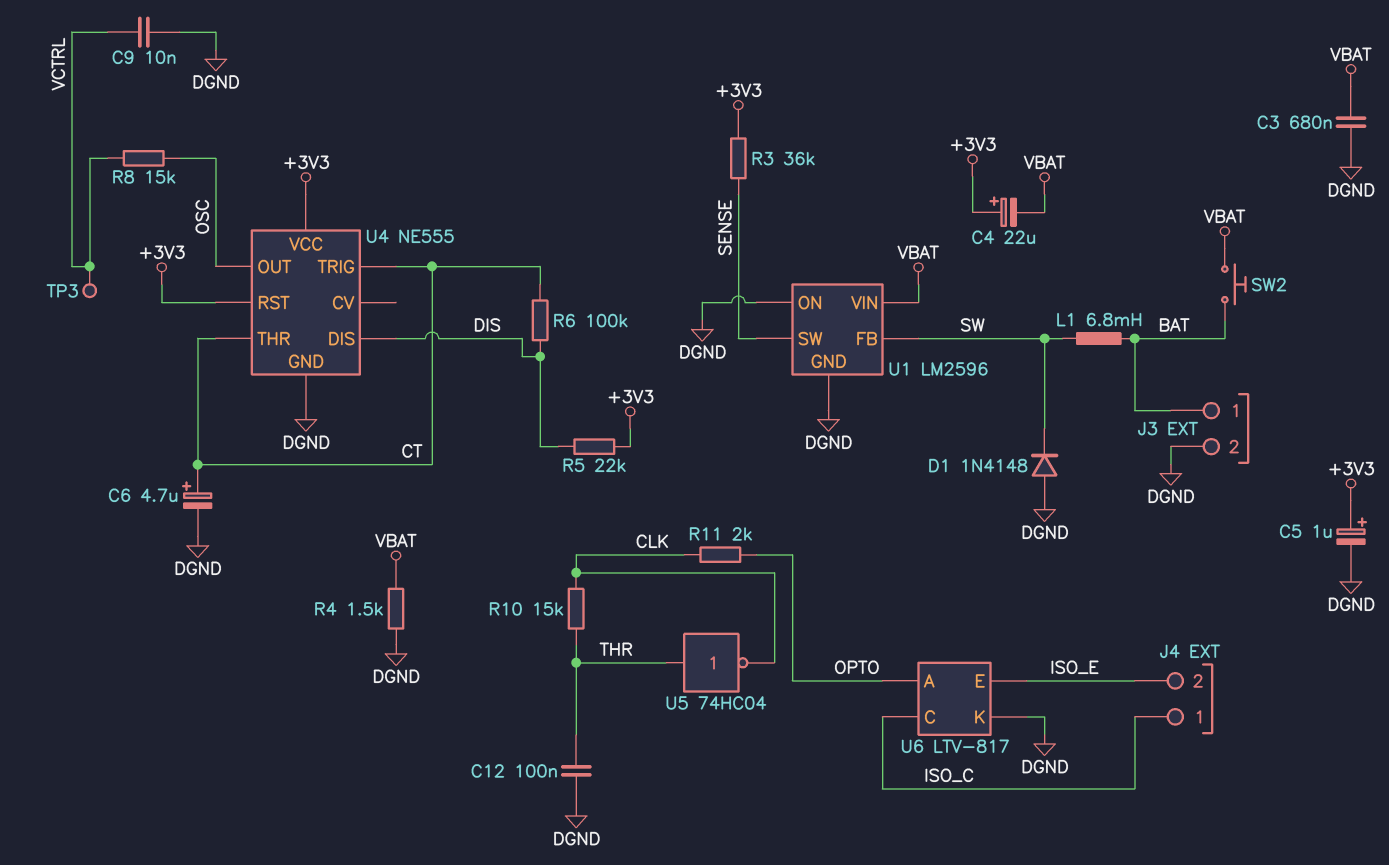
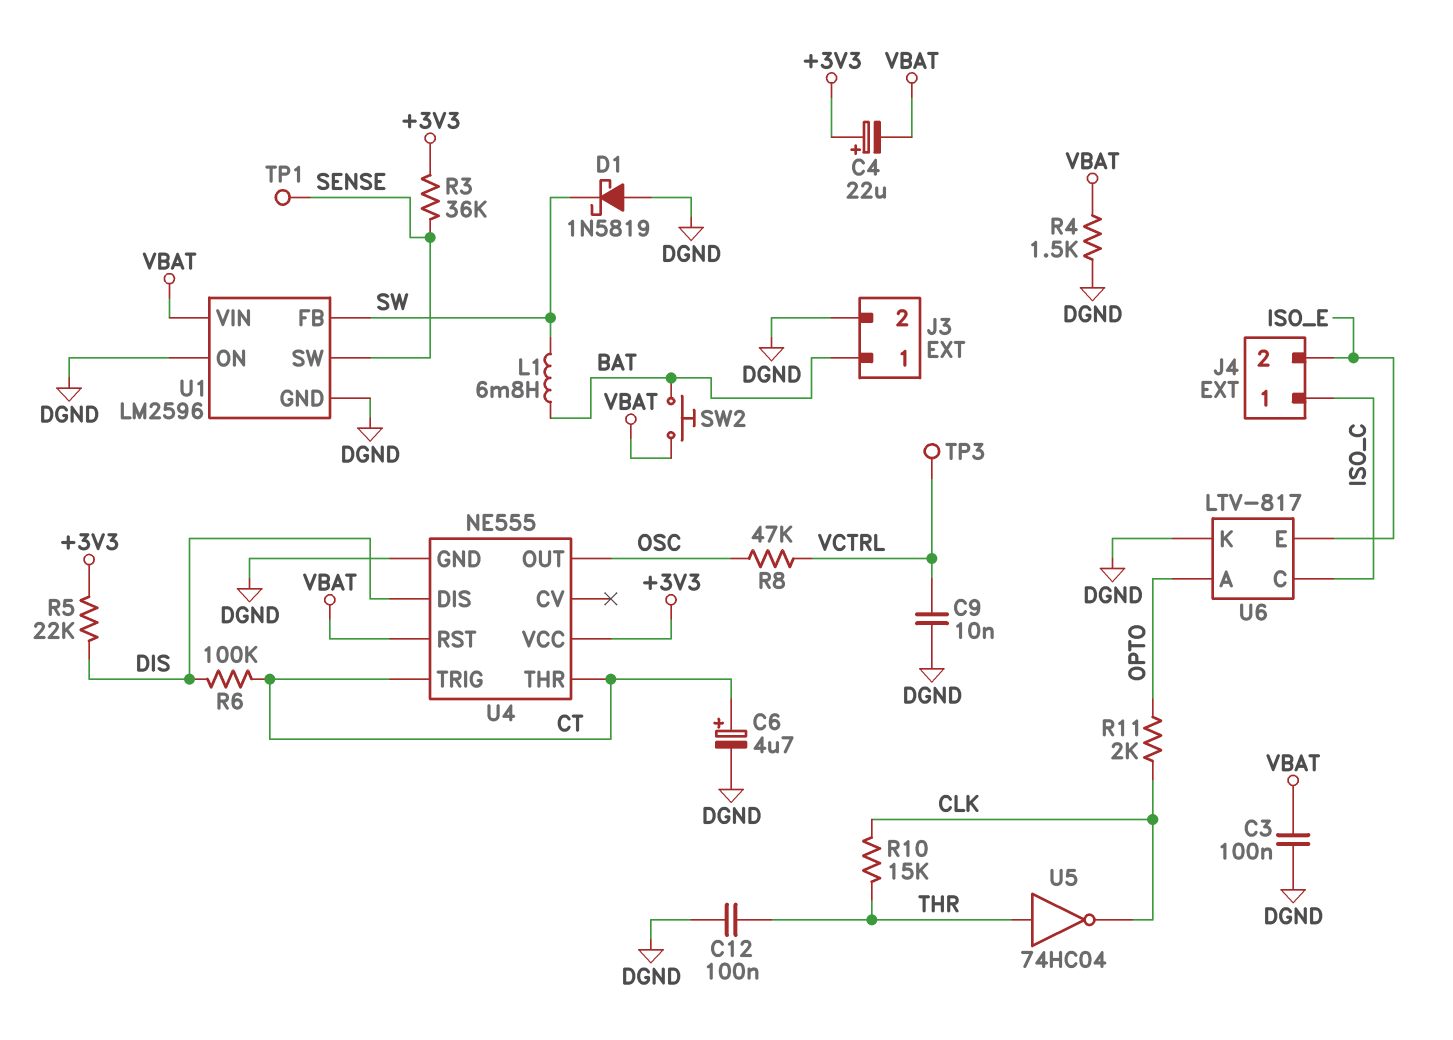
C3: 680nF (DGND, VBAT) -> 100nF (DGND, VBAT)
C5: 1uF (plus +3V3, minus DGND) -> none
D1: diode 1N4148 (A DGND, K SW) -> schottky 1N5819 (A DGND, K SW)
R8: 15k (OSC, VCTRL) -> 47k (OSC, VCTRL)
TP1: none -> test point (SENSE)
U4 pin RST: +3V3 -> VBAT

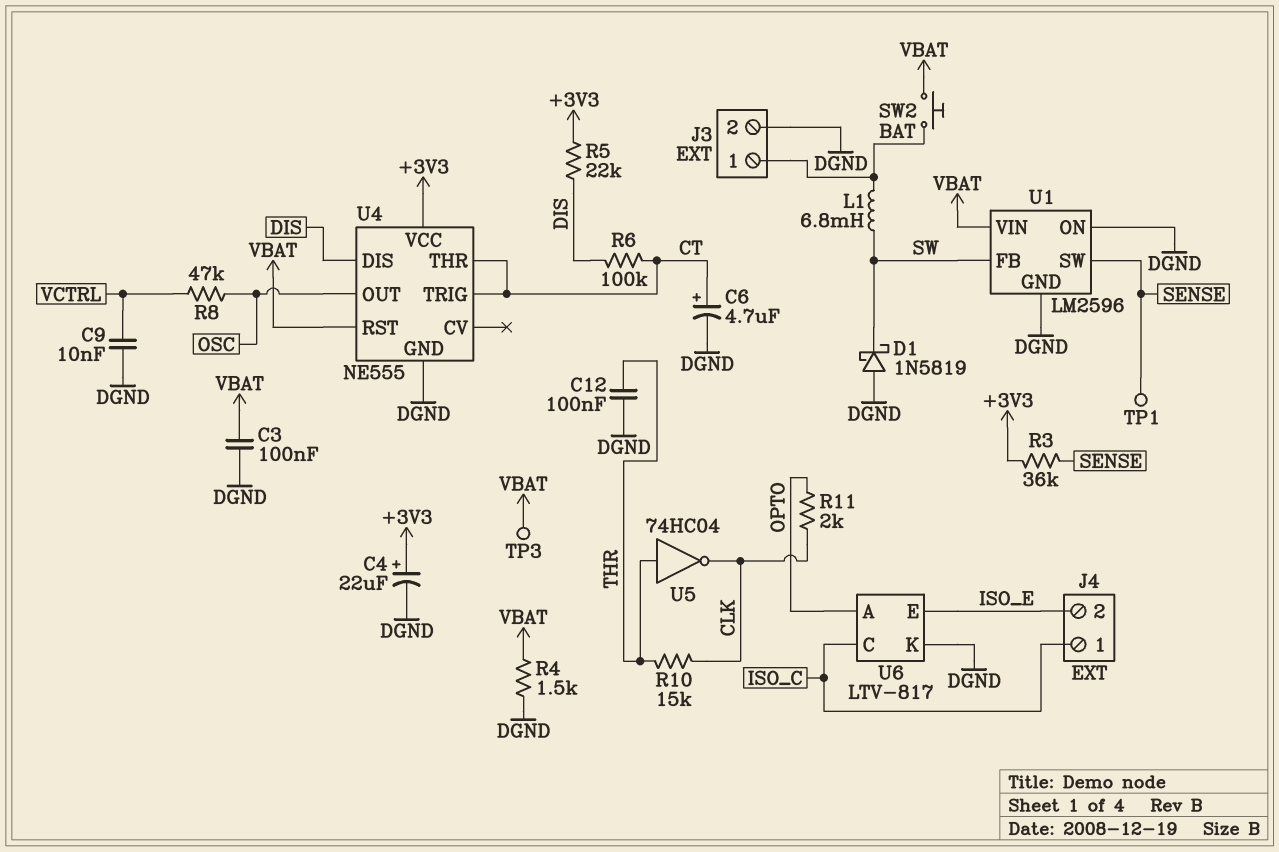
C4: 22uF (plus +3V3, minus VBAT) -> 22uF (plus +3V3, minus DGND)
TP3: test point (VCTRL) -> test point (VBAT)

